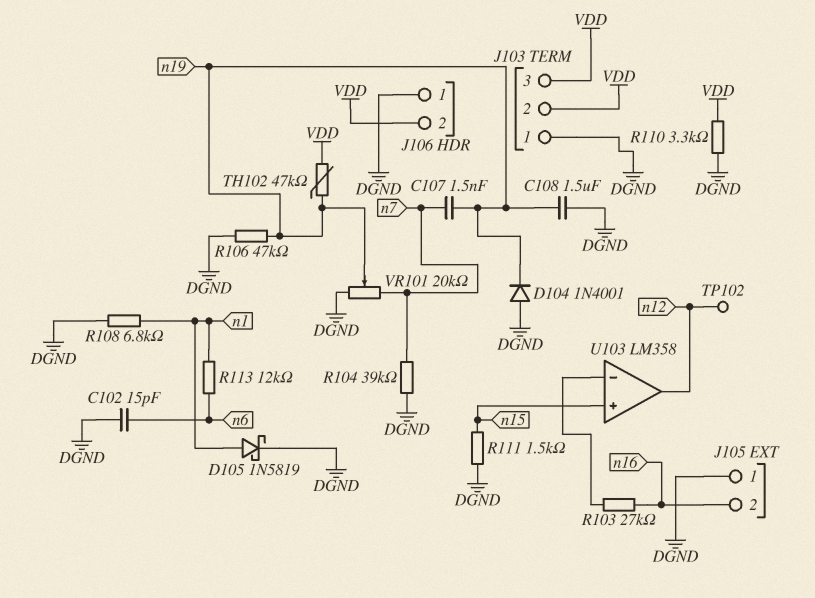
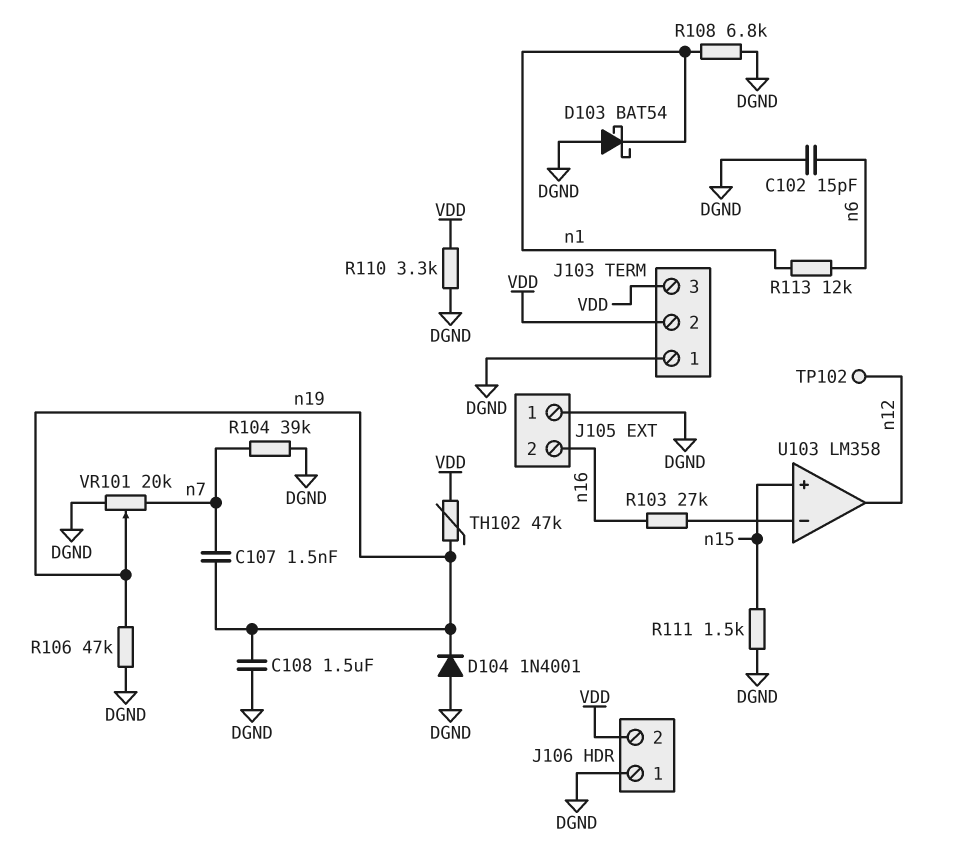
D103: none -> schottky BAT54 (A DGND, K n1)
D105: schottky 1N5819 (A n1, K DGND) -> none

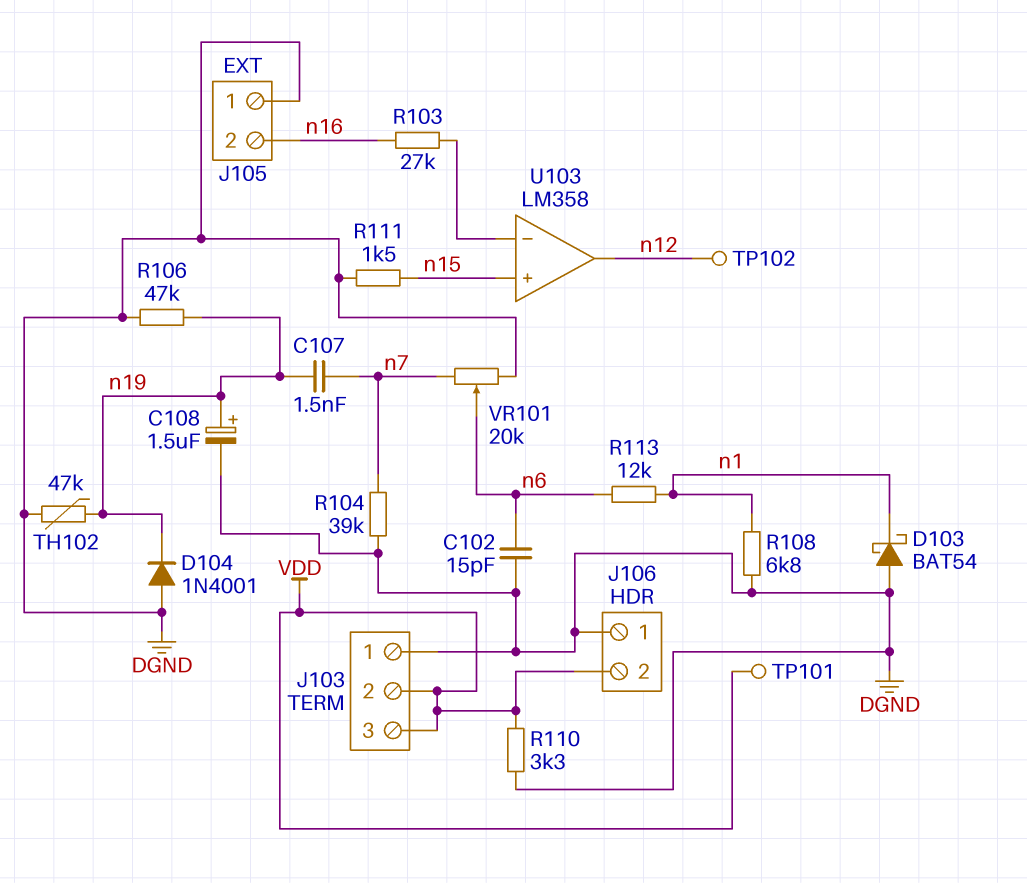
C108: 1.5uF (DGND, n19) -> 1.5uF (plus n19, minus DGND)
TH102: 47k (VDD, n19) -> 47k (DGND, n19)
TP101: none -> test point (VDD)
VR101: 20k (DGND, n7, wiper n19) -> 20k (DGND, n7, wiper n6)

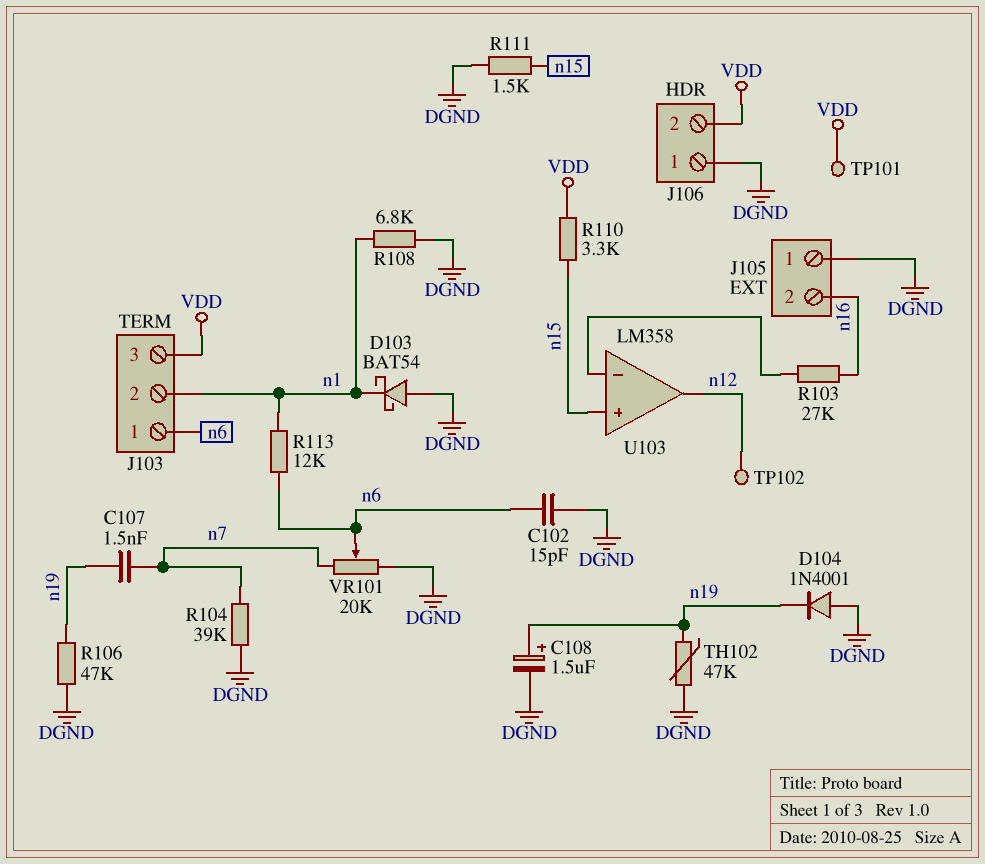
J103 pin 1: DGND -> n6
J103 pin 2: VDD -> n1
R110: 3.3k (DGND, VDD) -> 3.3k (VDD, n15)

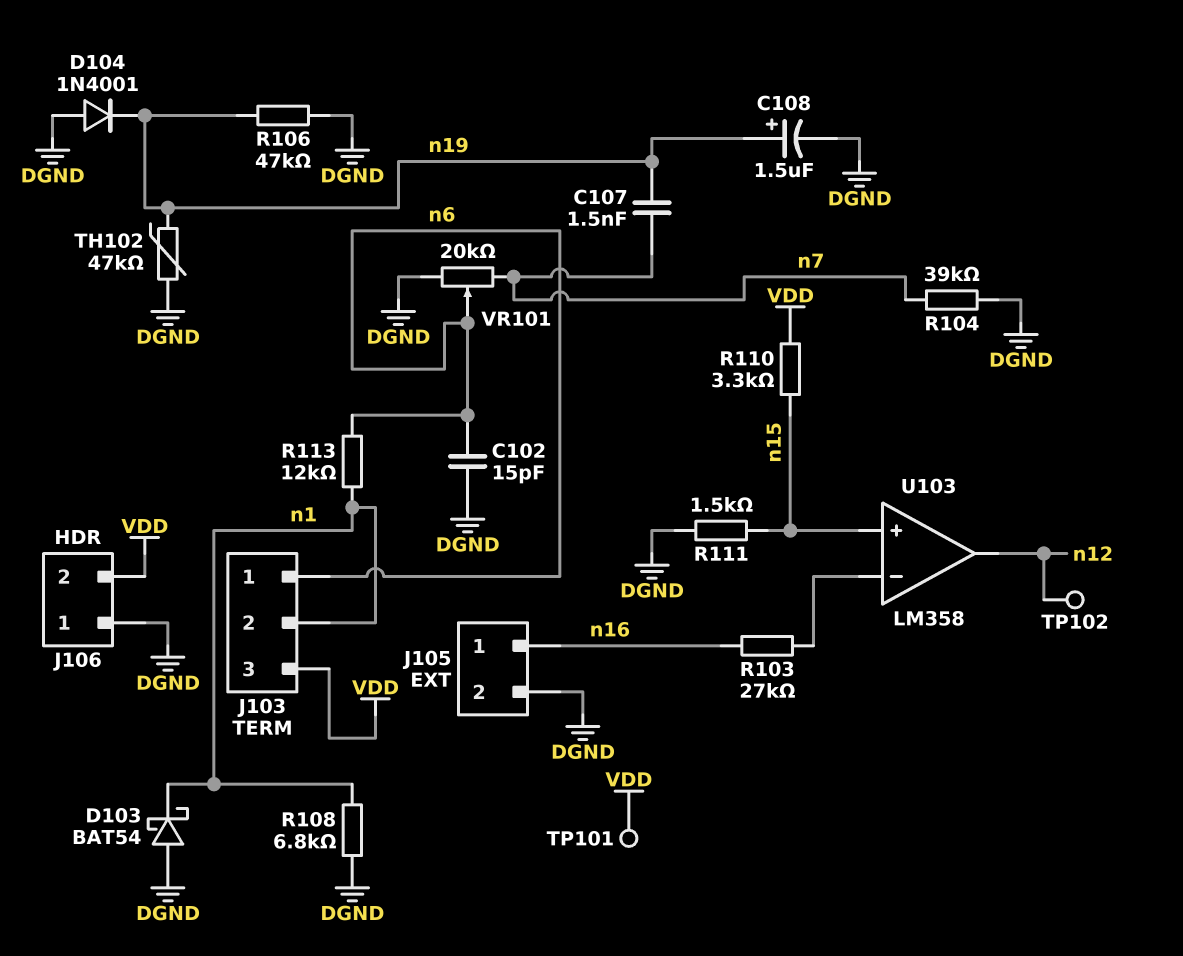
J105 pin 1: DGND -> n16
J105 pin 2: n16 -> DGND

